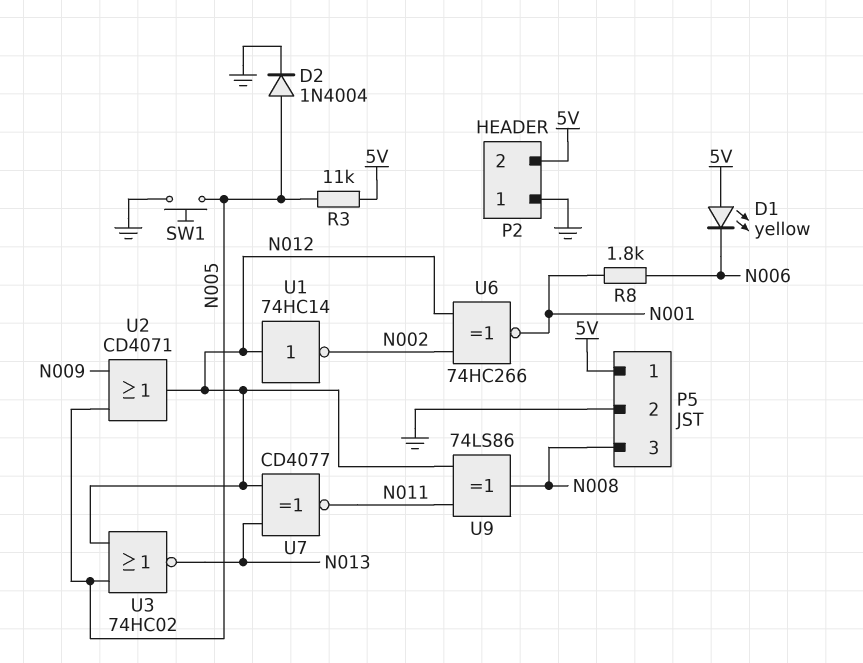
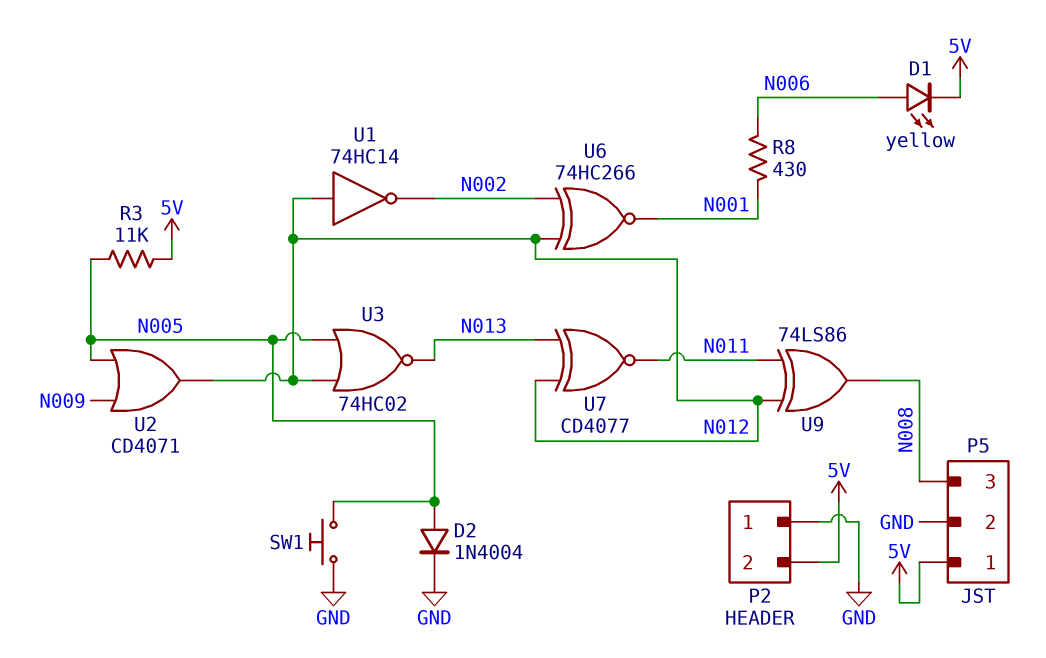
D1: LED yellow (A 5V, K N006) -> LED yellow (A N006, K 5V)
R8: 1.8k (N001, N006) -> 430 (N001, N006)

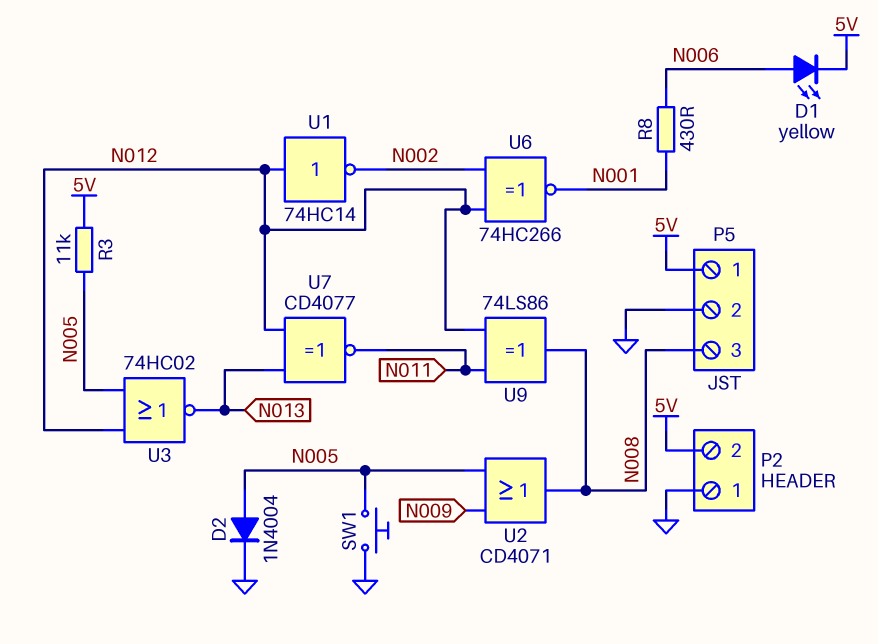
U2: OR CD4071 (in N005, in N009, out N012) -> OR CD4071 (in N005, in N009, out N008)

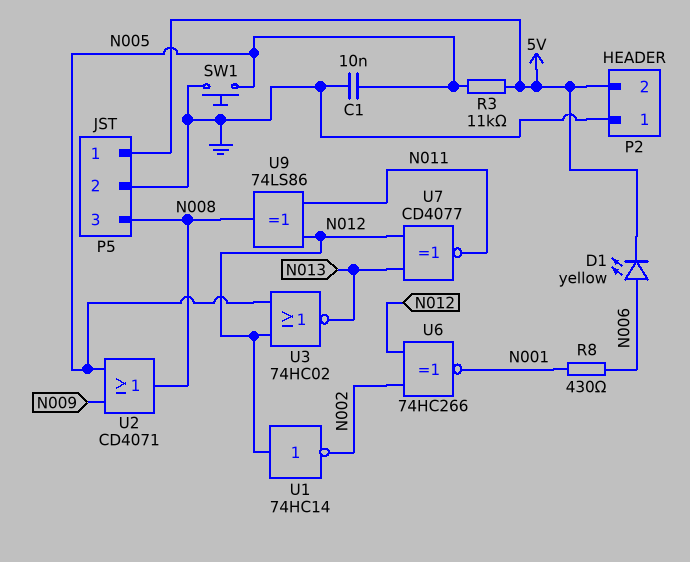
C1: none -> 10nF (GND, N005)
D2: diode 1N4004 (A N005, K GND) -> none

